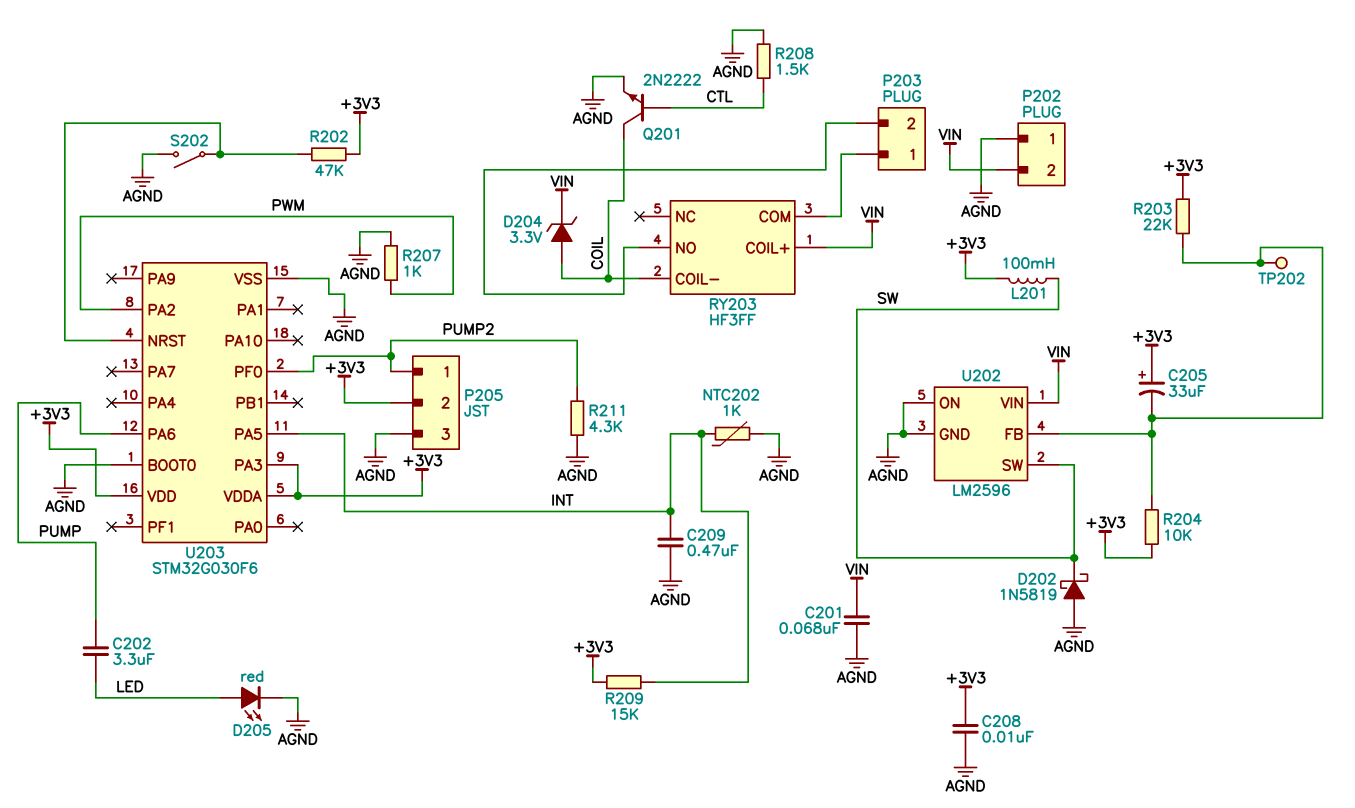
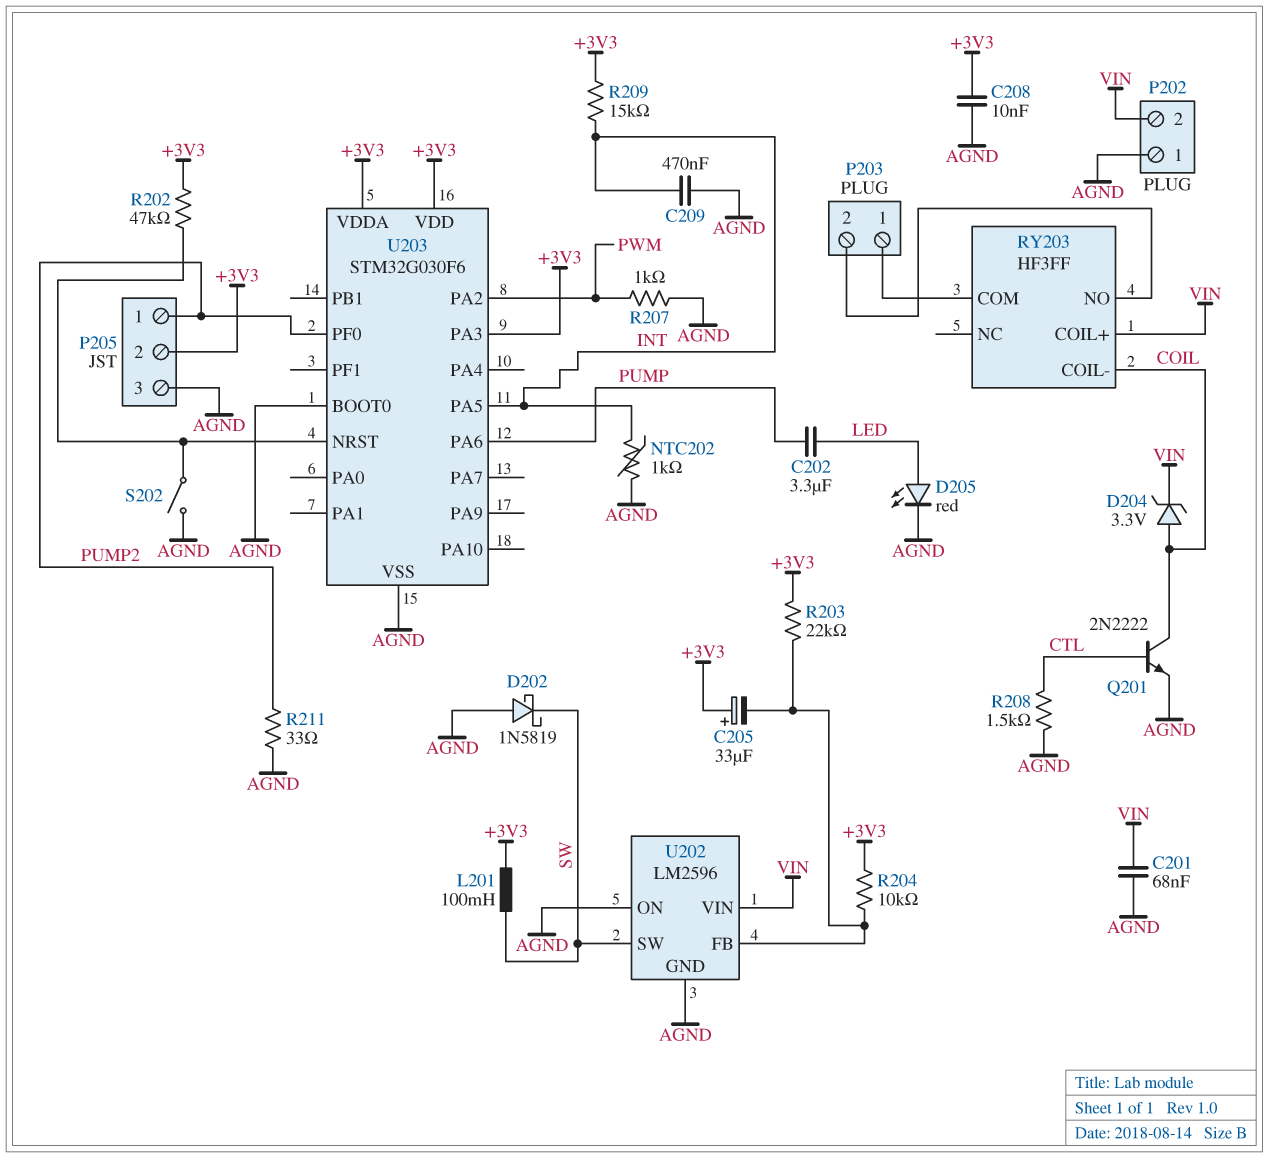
R211: 4.3k (AGND, PUMP2) -> 33 (AGND, PUMP2)
TP202: test point (U202/FB) -> none

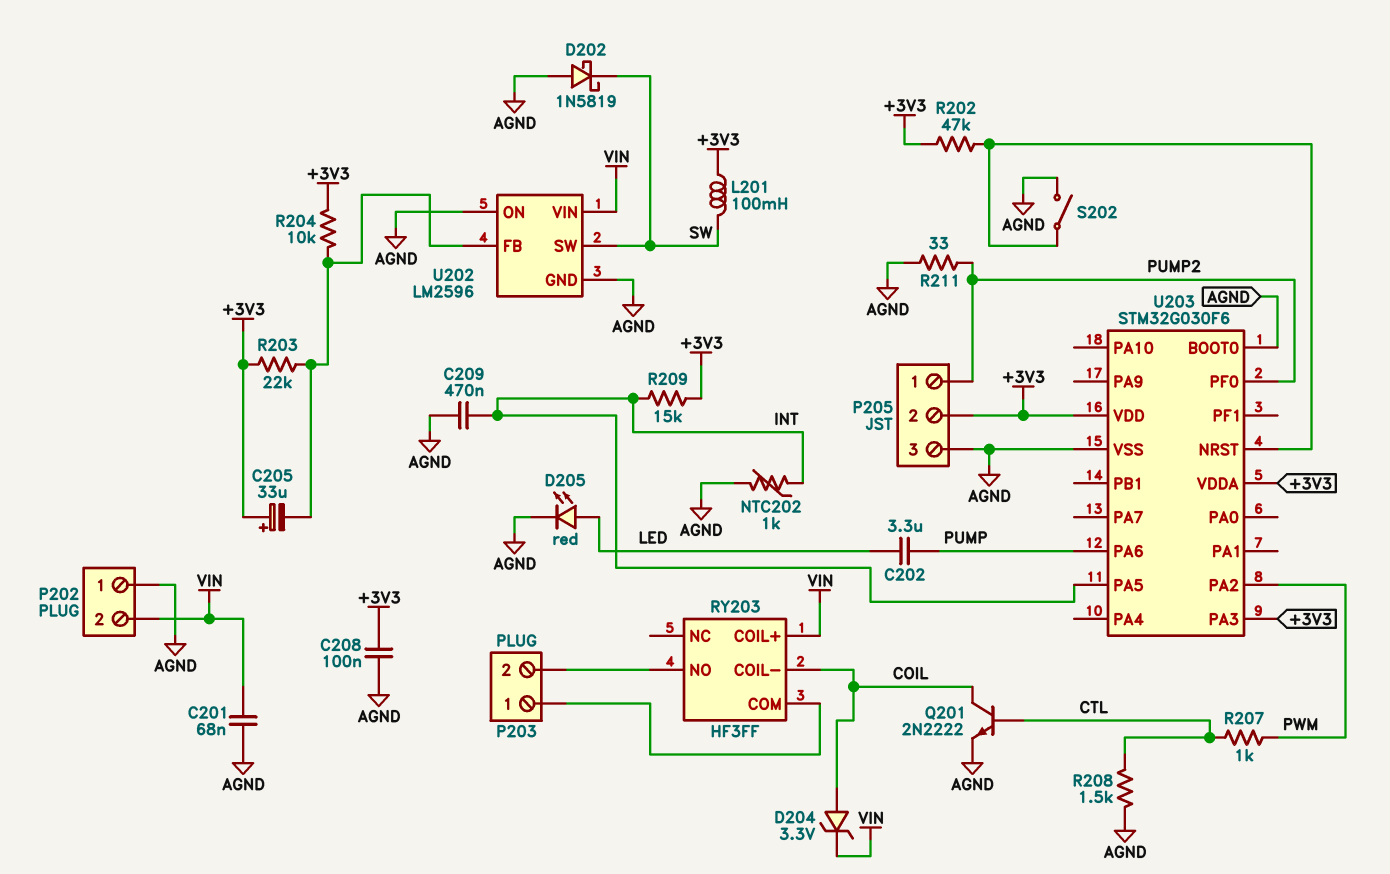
C208: 10nF (+3V3, AGND) -> 100nF (+3V3, AGND)
R207: 1k (AGND, PWM) -> 1k (CTL, PWM)

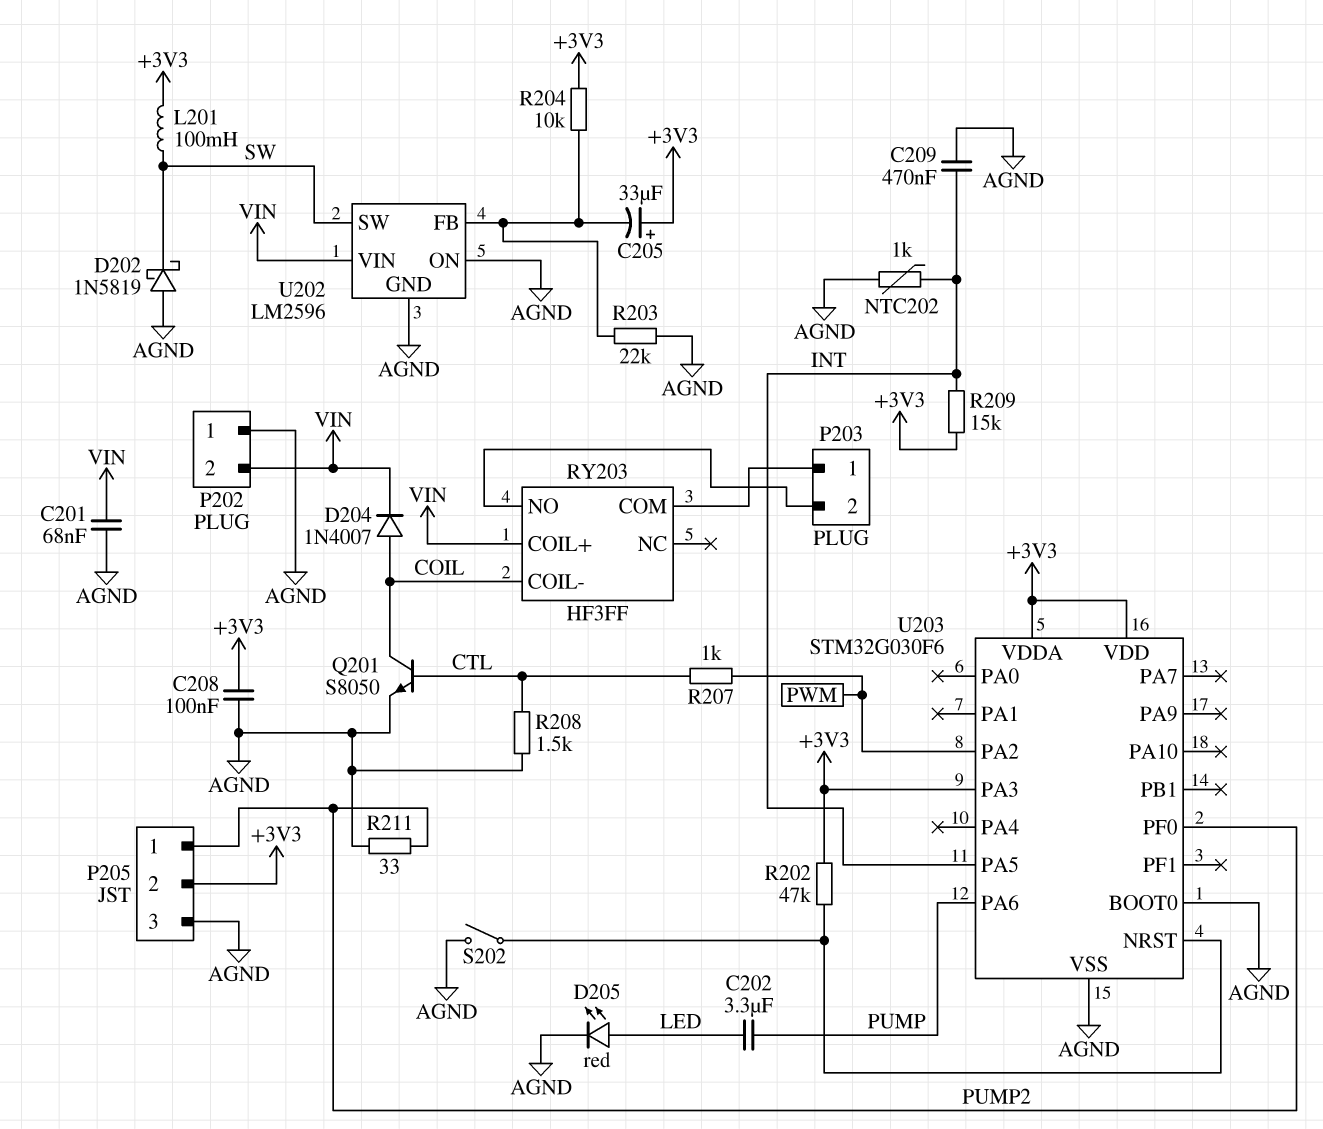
D204: zener 3.3V (A COIL, K VIN) -> diode 1N4007 (A COIL, K VIN)
Q201: NPN 2N2222 (B CTL, C COIL, E AGND) -> NPN S8050 (B CTL, C COIL, E AGND)
R203: 22k (+3V3, U202/FB) -> 22k (AGND, U202/FB)

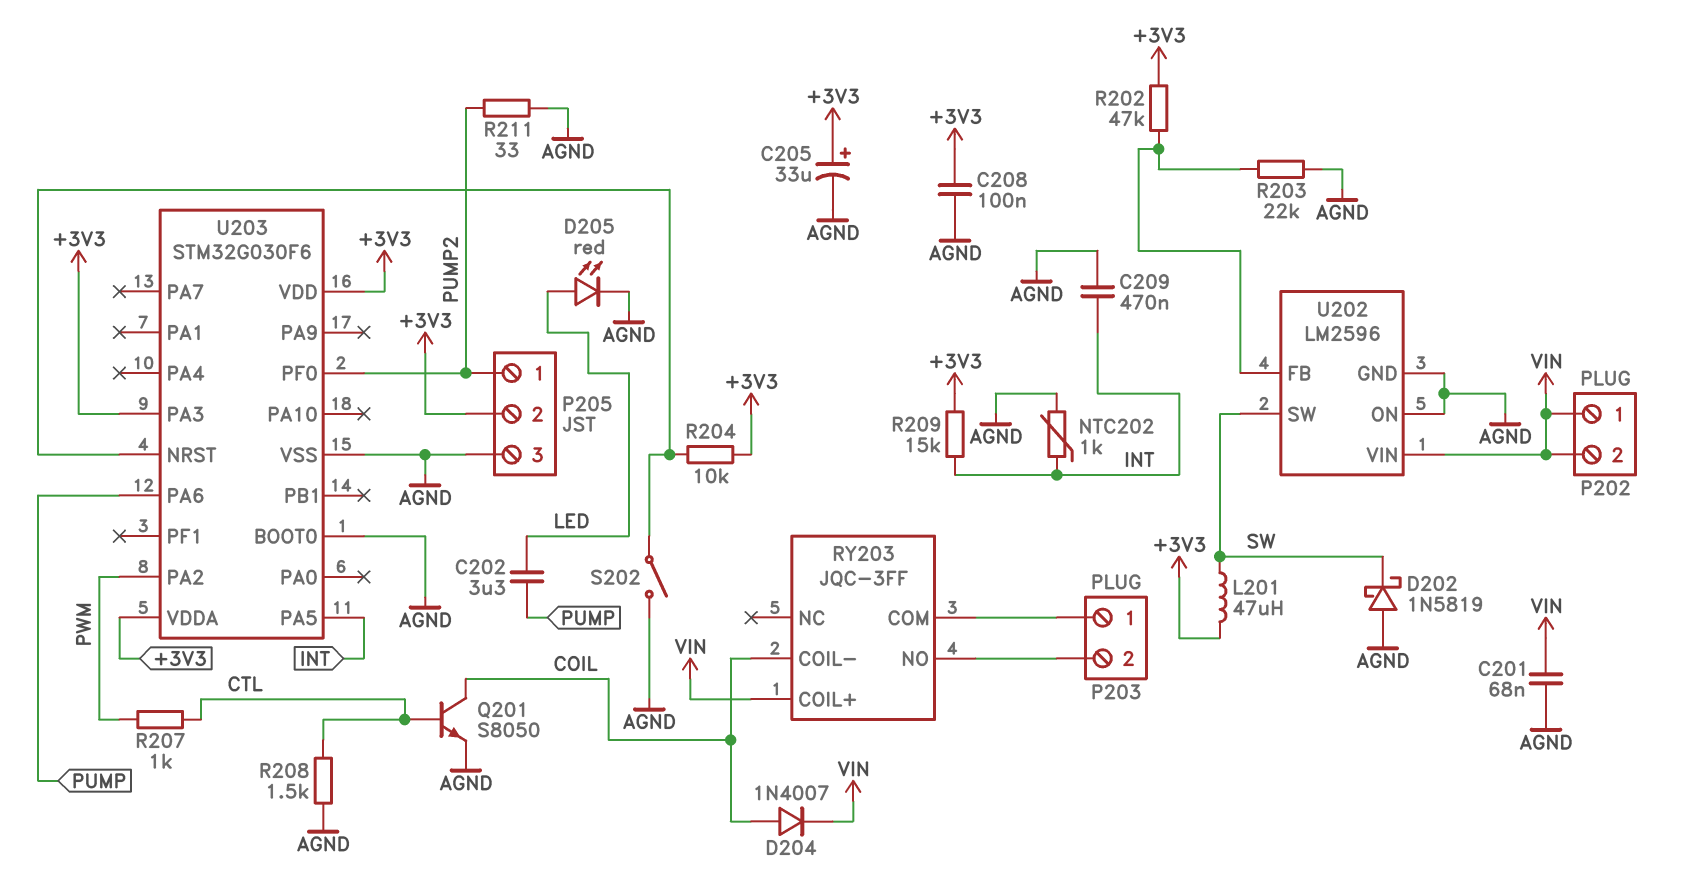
C205: 33uF (plus +3V3, minus U202/FB) -> 33uF (plus +3V3, minus AGND)
L201: 100mH (+3V3, SW) -> 47uH (+3V3, SW)
P202 pin 1: AGND -> VIN
R202: 47k (+3V3, U203/NRST) -> 47k (+3V3, U202/FB)
R204: 10k (+3V3, U202/FB) -> 10k (+3V3, U203/NRST)
RY203: HF3FF -> JQC-3FF

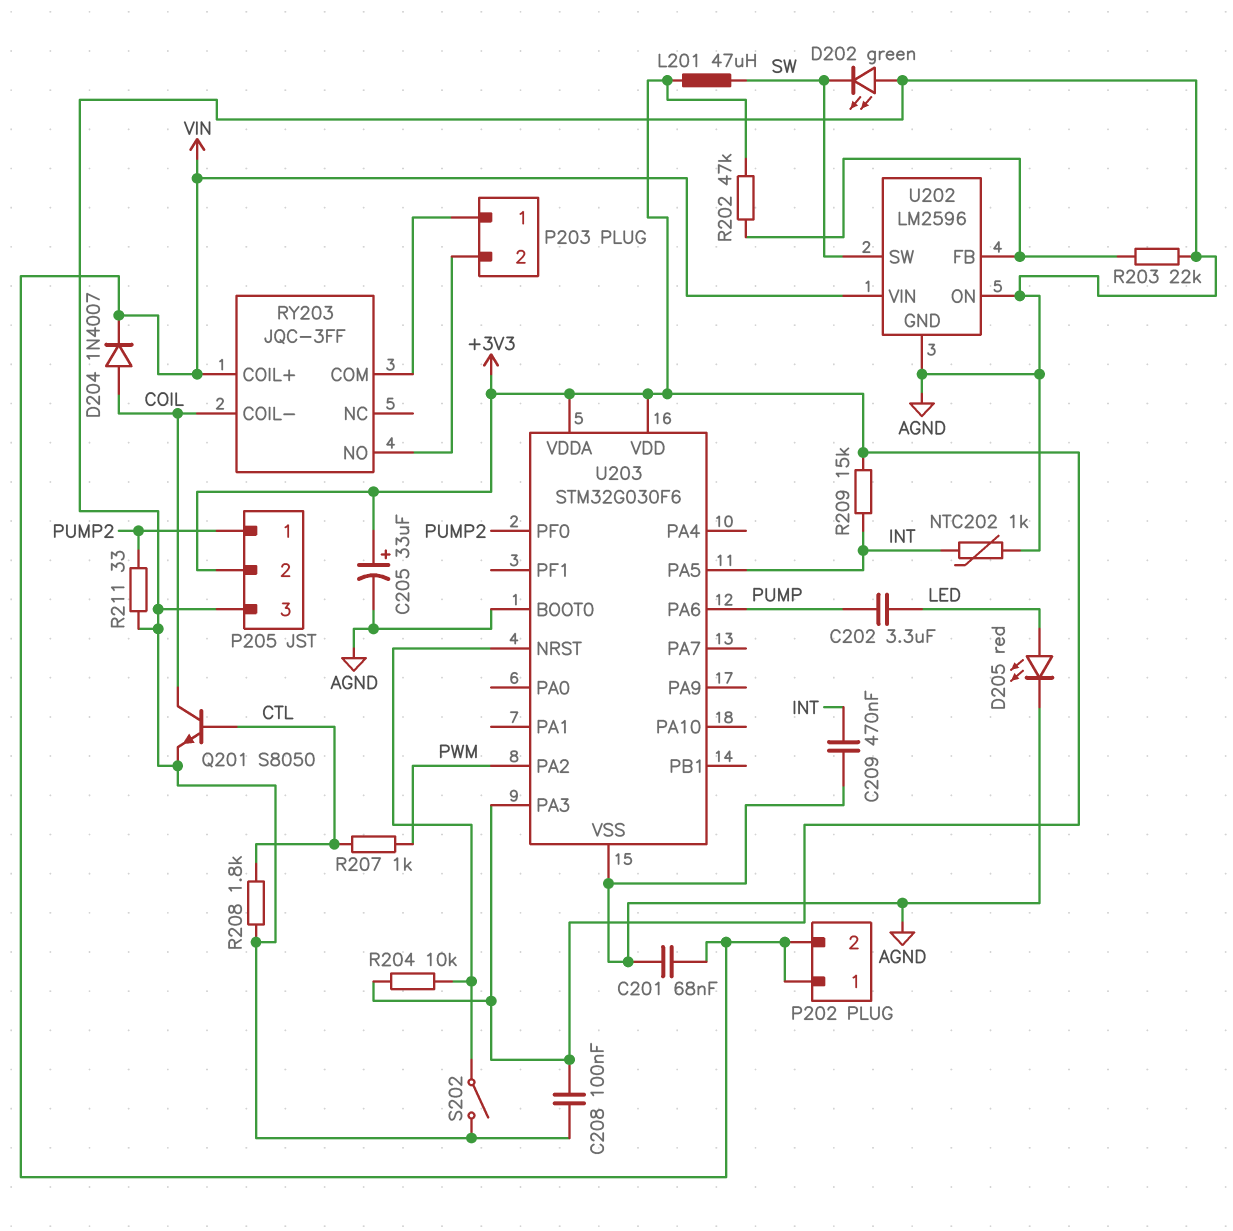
D202: schottky 1N5819 (A AGND, K SW) -> LED green (A AGND, K SW)
R208: 1.5k (AGND, CTL) -> 1.8k (AGND, CTL)

